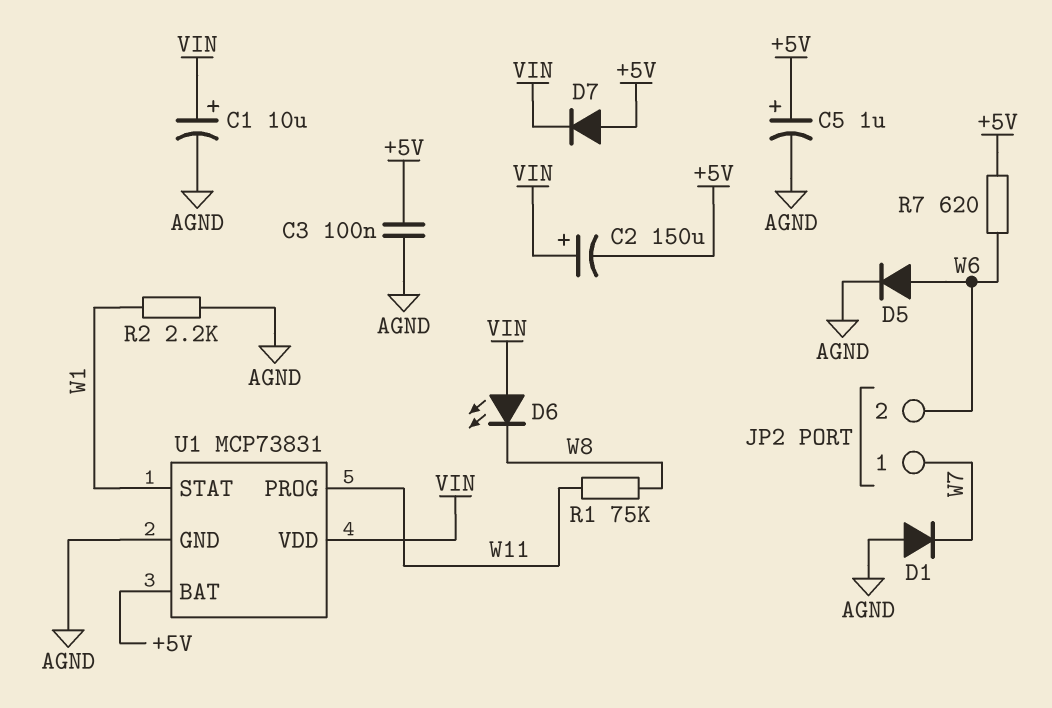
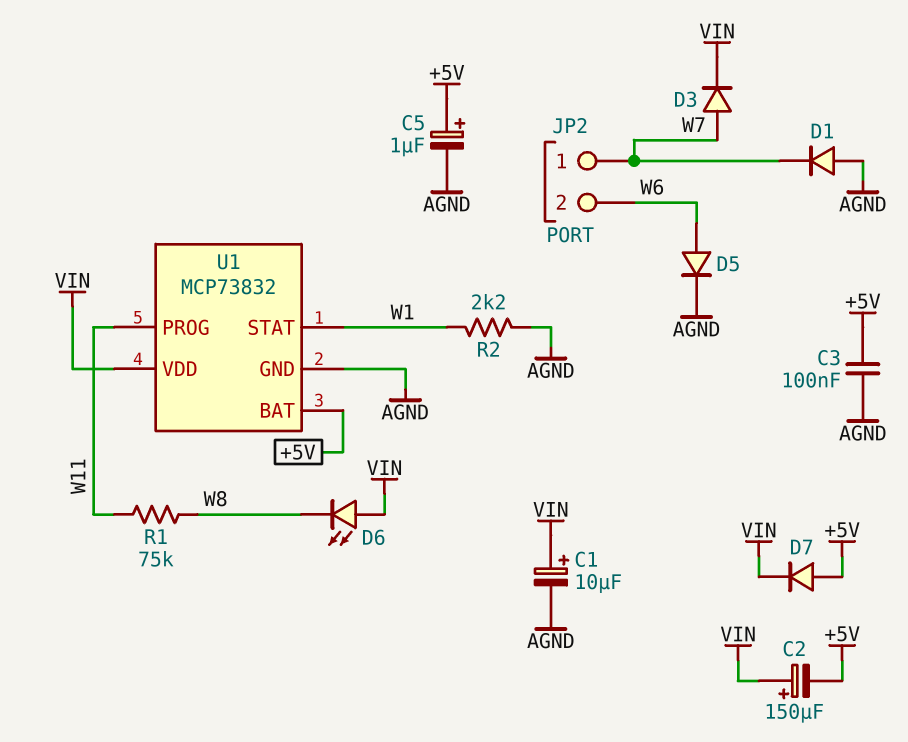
D3: none -> diode (A W7, K VIN)
R7: 620 (+5V, W6) -> none
U1: MCP73831 -> MCP73832

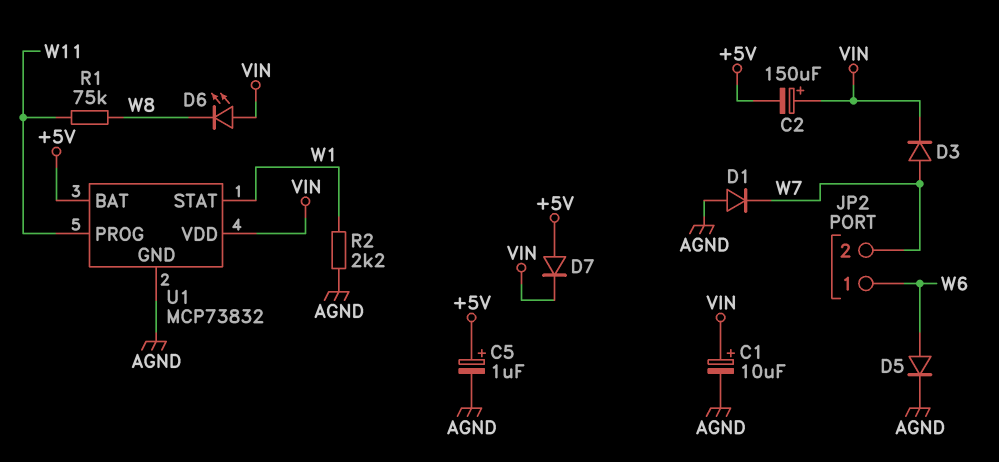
C3: 100nF (+5V, AGND) -> none
JP2 pin 1: W7 -> W6
JP2 pin 2: W6 -> W7

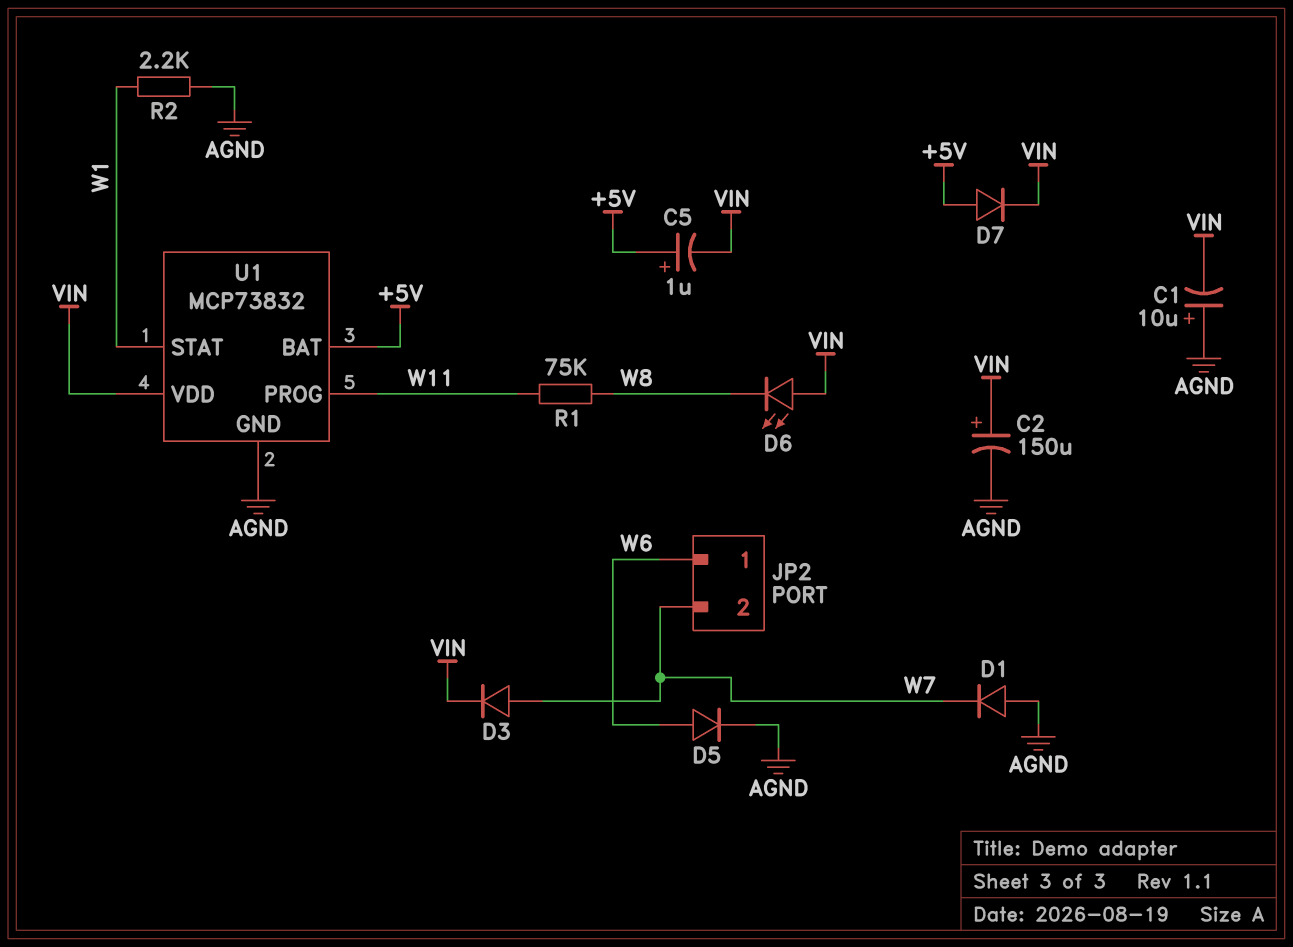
C1: 10uF (plus VIN, minus AGND) -> 10uF (plus AGND, minus VIN)
C2: 150uF (plus VIN, minus +5V) -> 150uF (plus VIN, minus AGND)
C5: 1uF (plus +5V, minus AGND) -> 1uF (plus +5V, minus VIN)

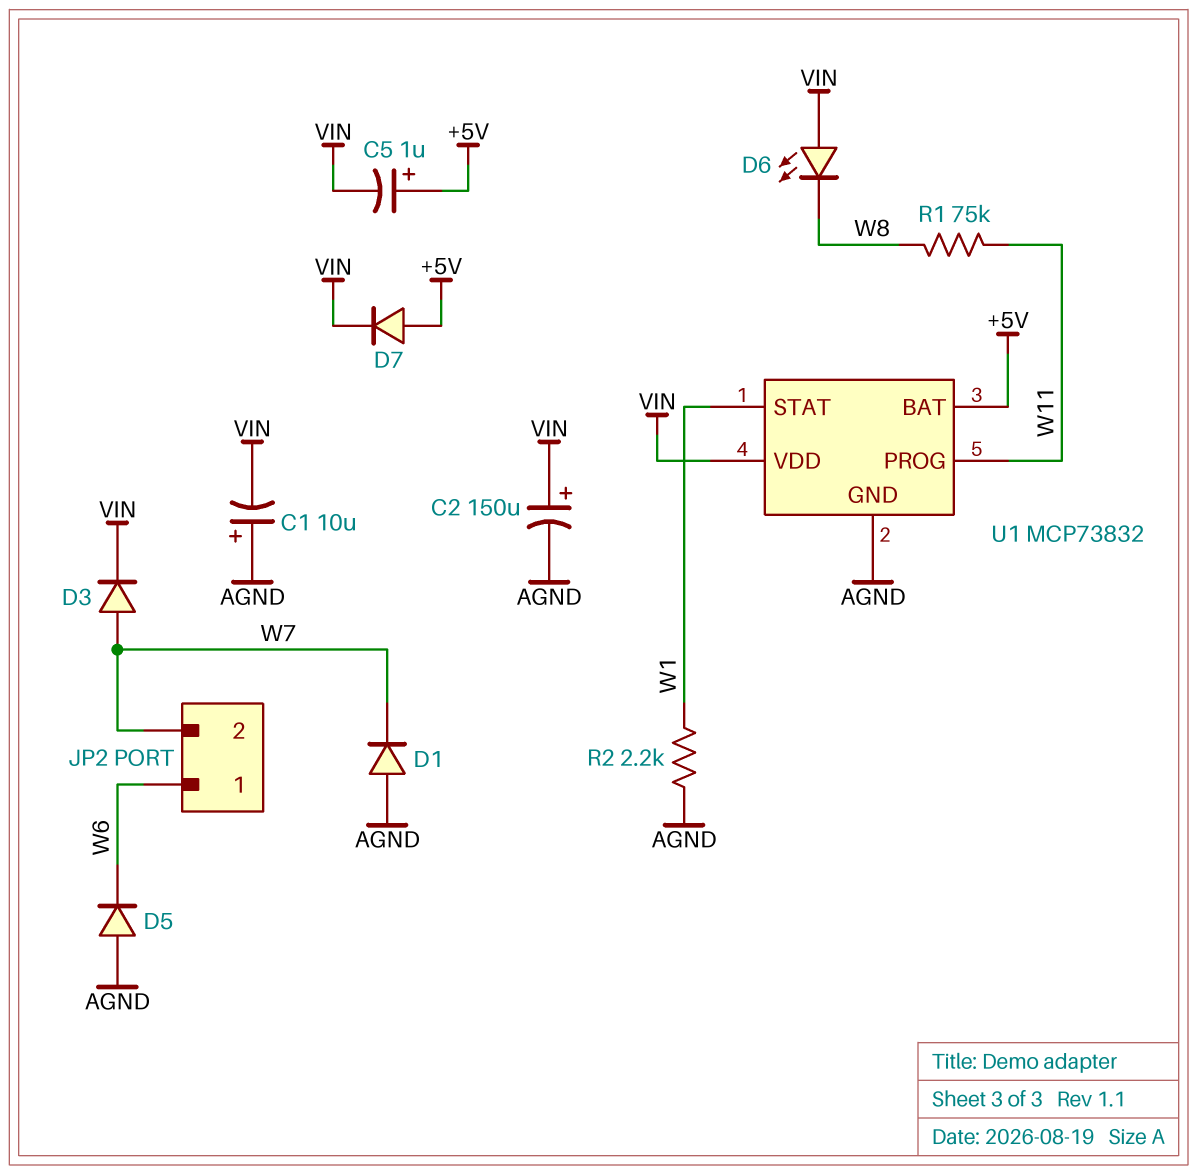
D5: diode (A W6, K AGND) -> diode (A AGND, K W6)

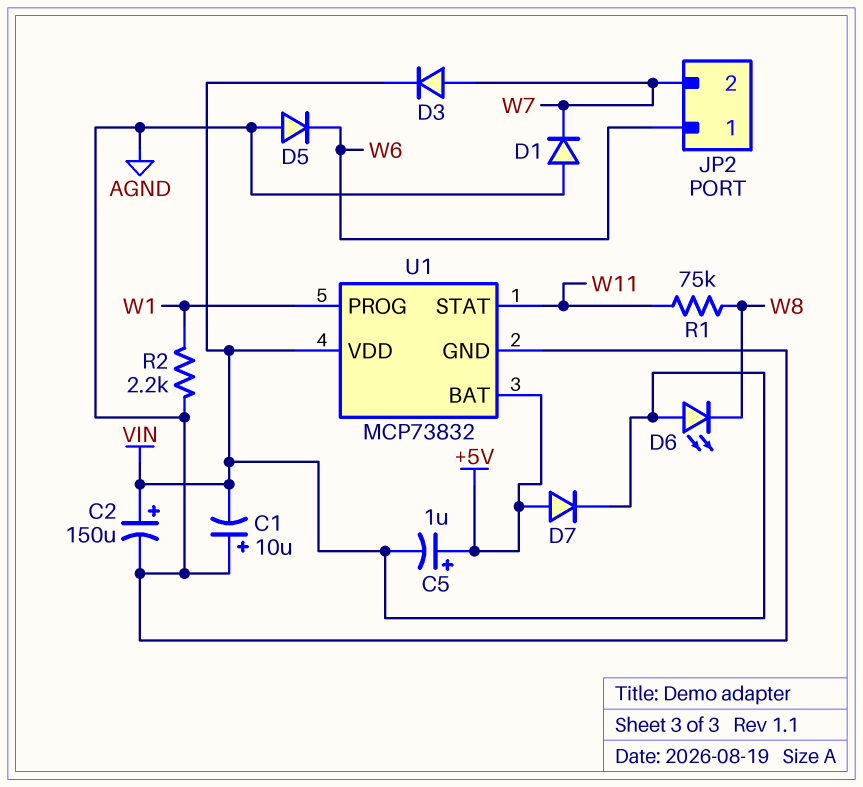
U1 pin PROG: W11 -> W1
U1 pin STAT: W1 -> W11

